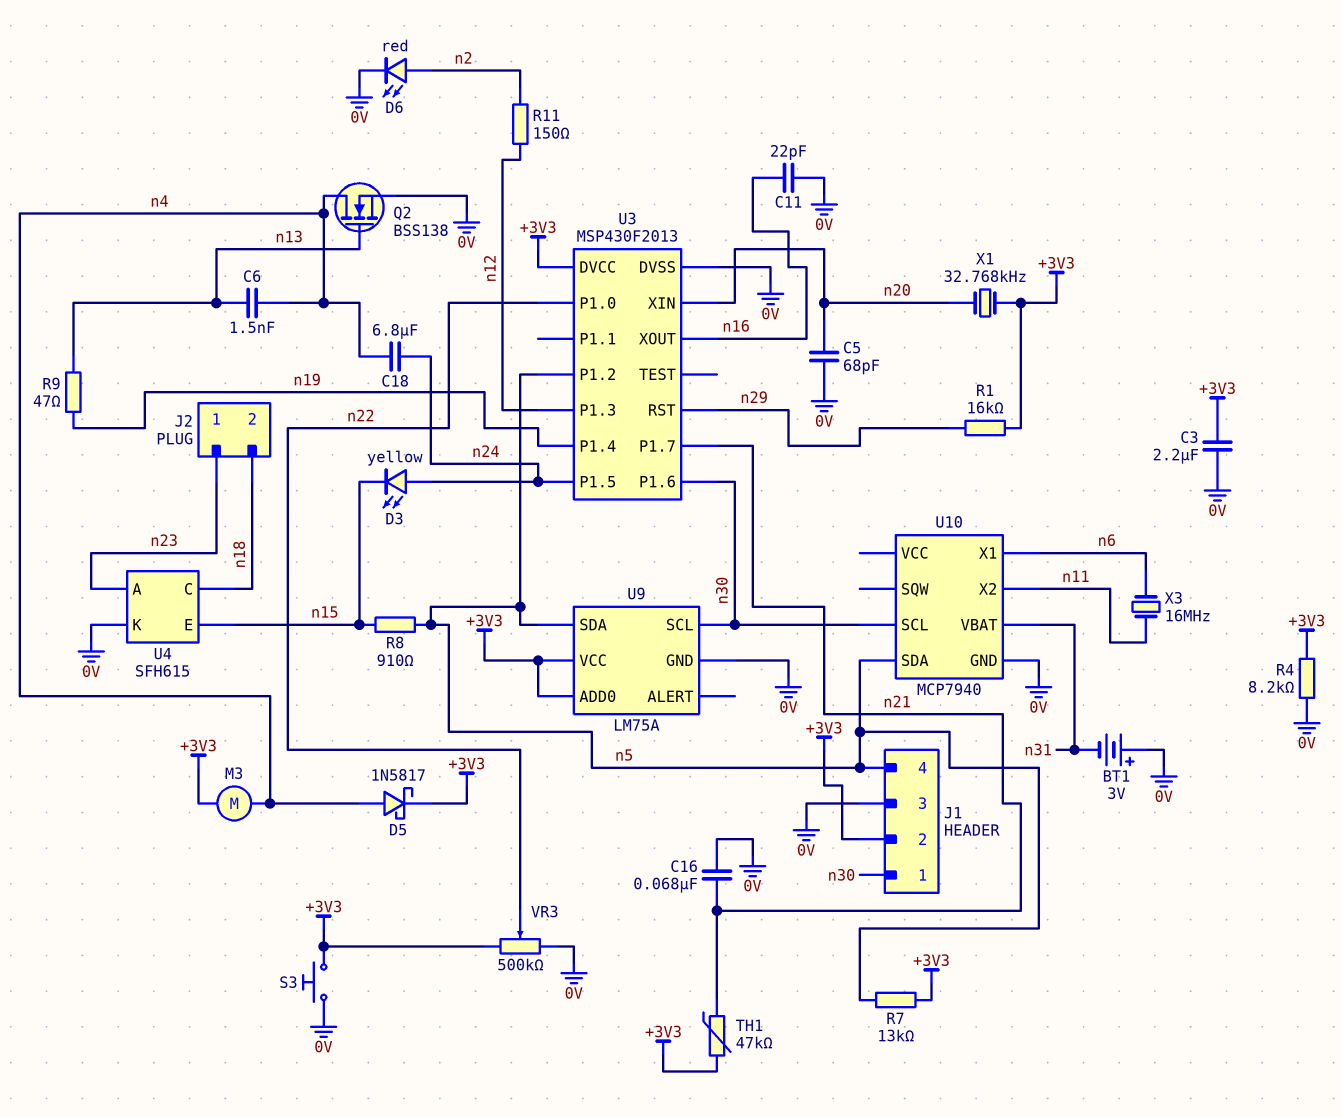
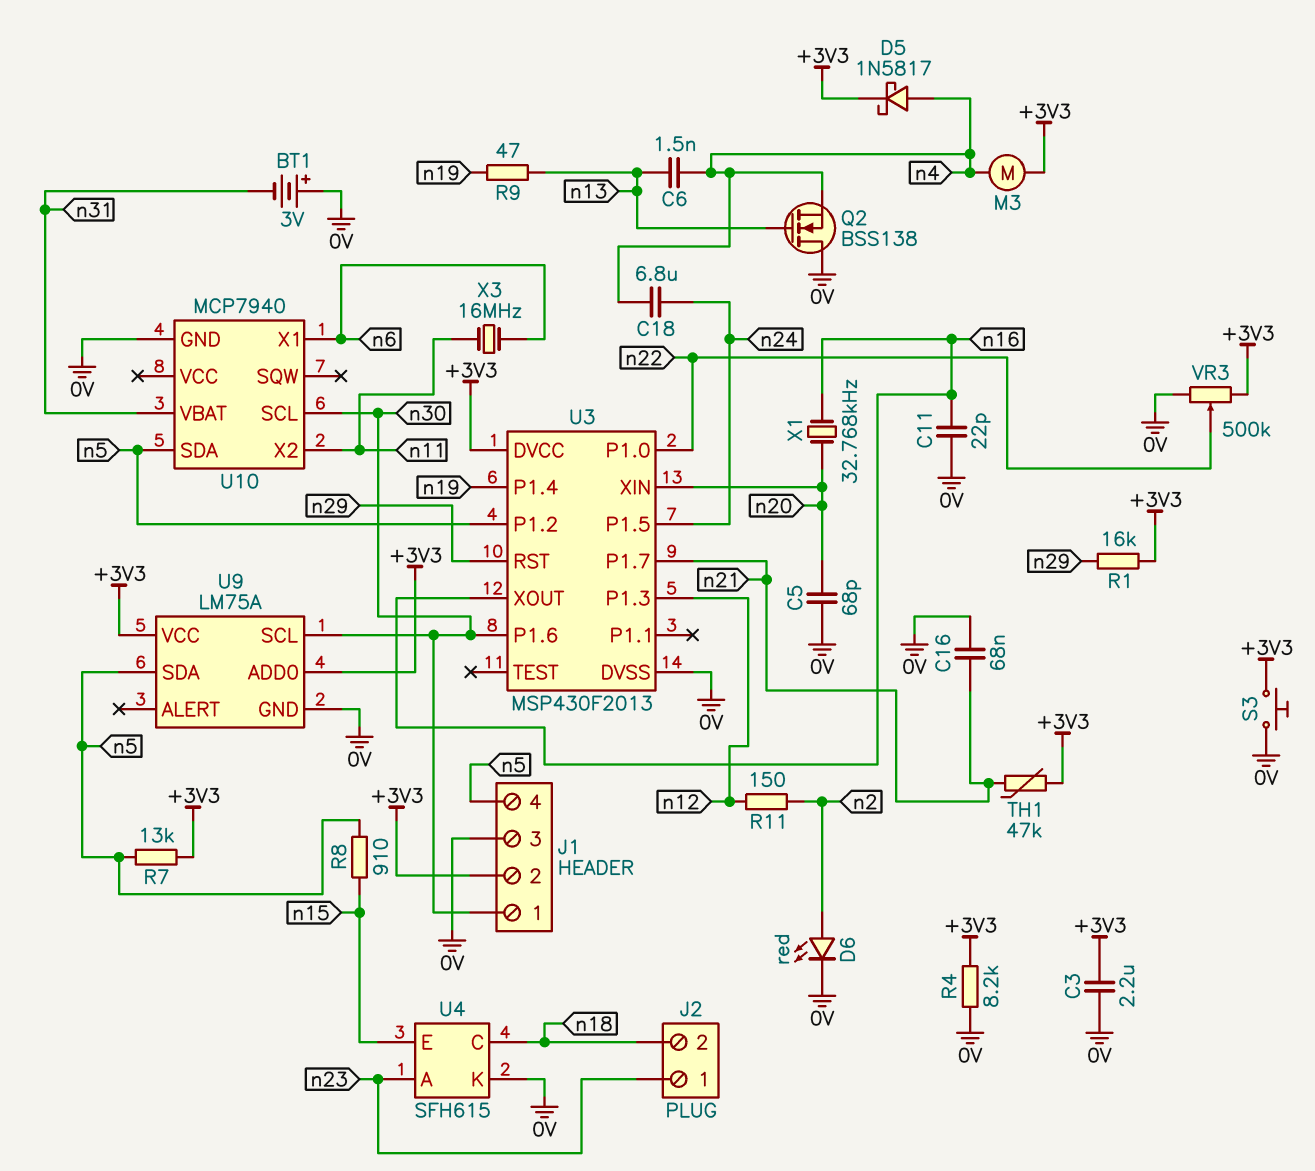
D3: LED yellow (A n24, K n15) -> none
Q2: NMOS BSS138 (G n13, D n4, S 0V) -> NMOS BSS138 (G n13, D 0V, S n4)
X1: 32.768kHz (+3V3, n20) -> 32.768kHz (n16, n20)

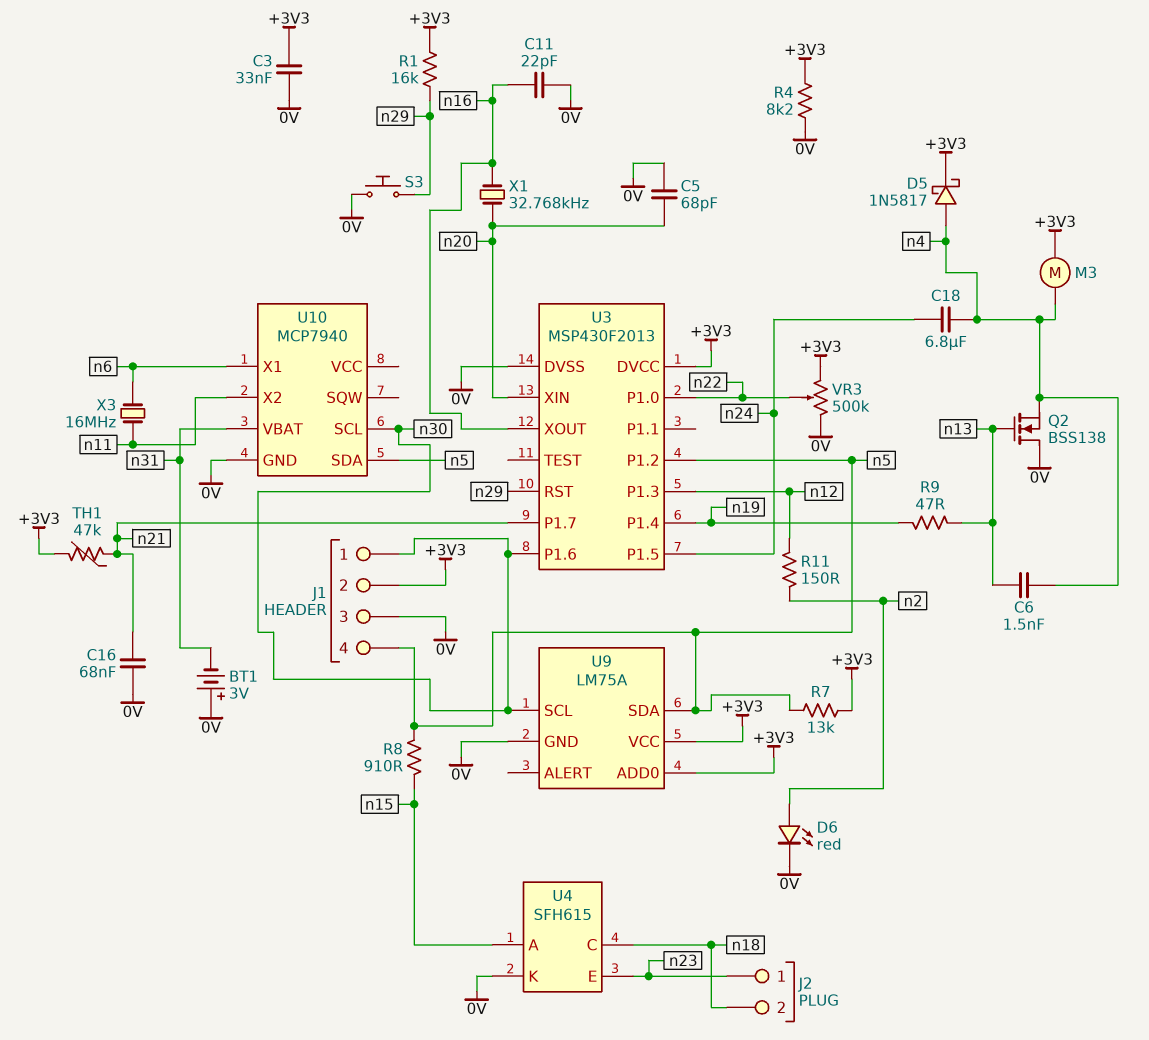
C3: 2.2uF (+3V3, 0V) -> 33nF (+3V3, 0V)
S3: button (+3V3, 0V) -> button (0V, n29)
U4 pin A: n23 -> n15
U4 pin E: n15 -> n23

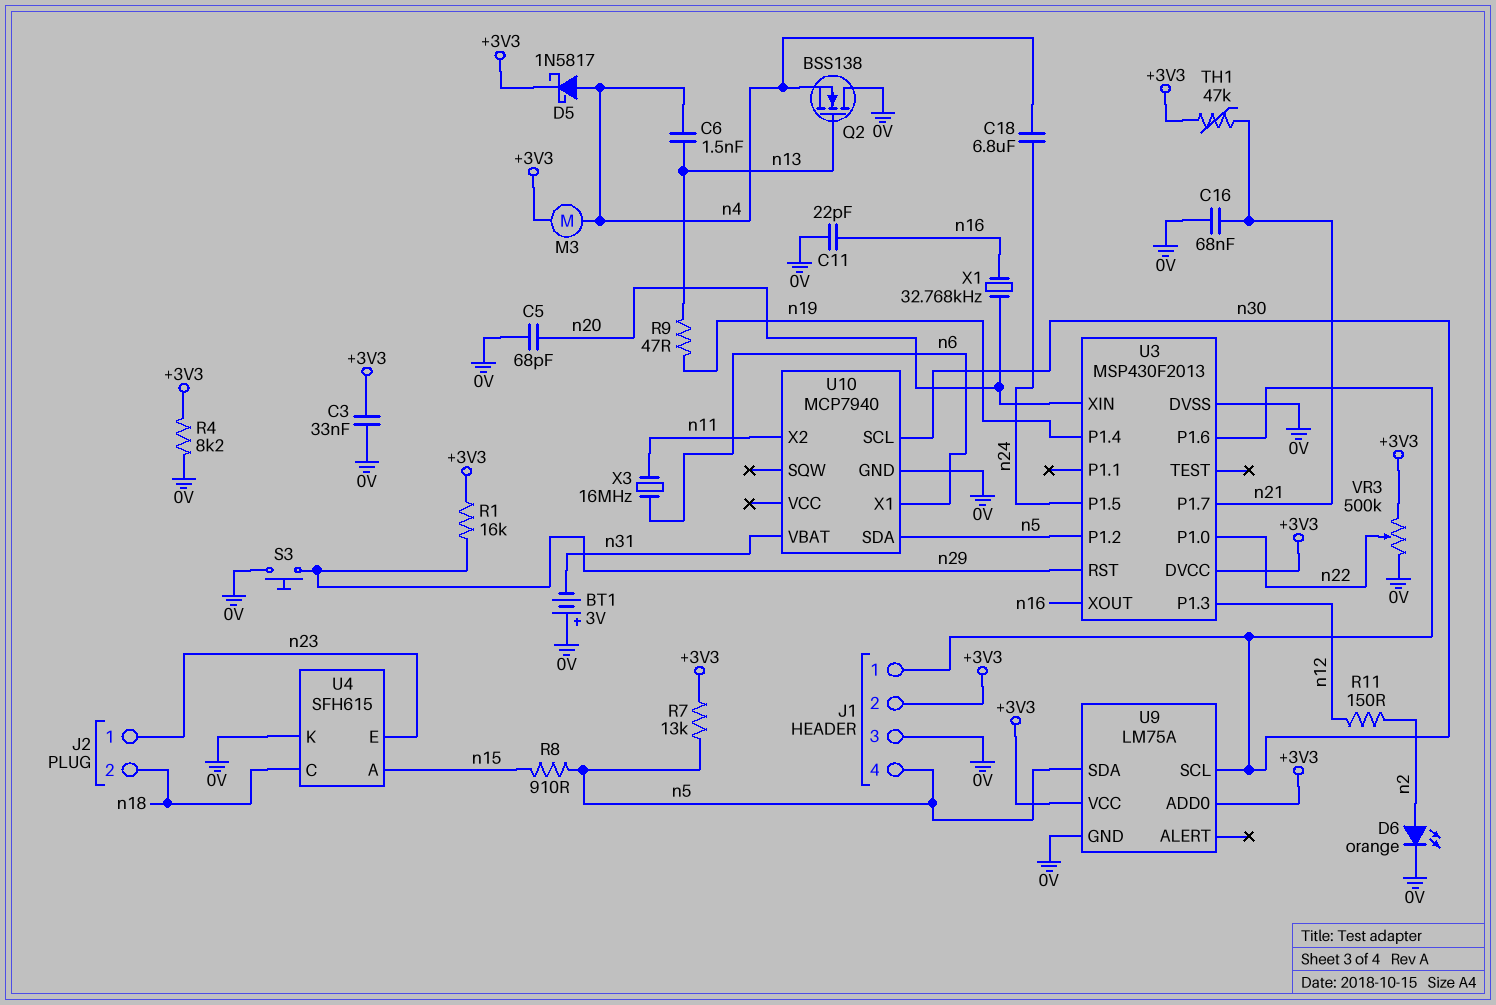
D6: LED red (A n2, K 0V) -> LED orange (A n2, K 0V)

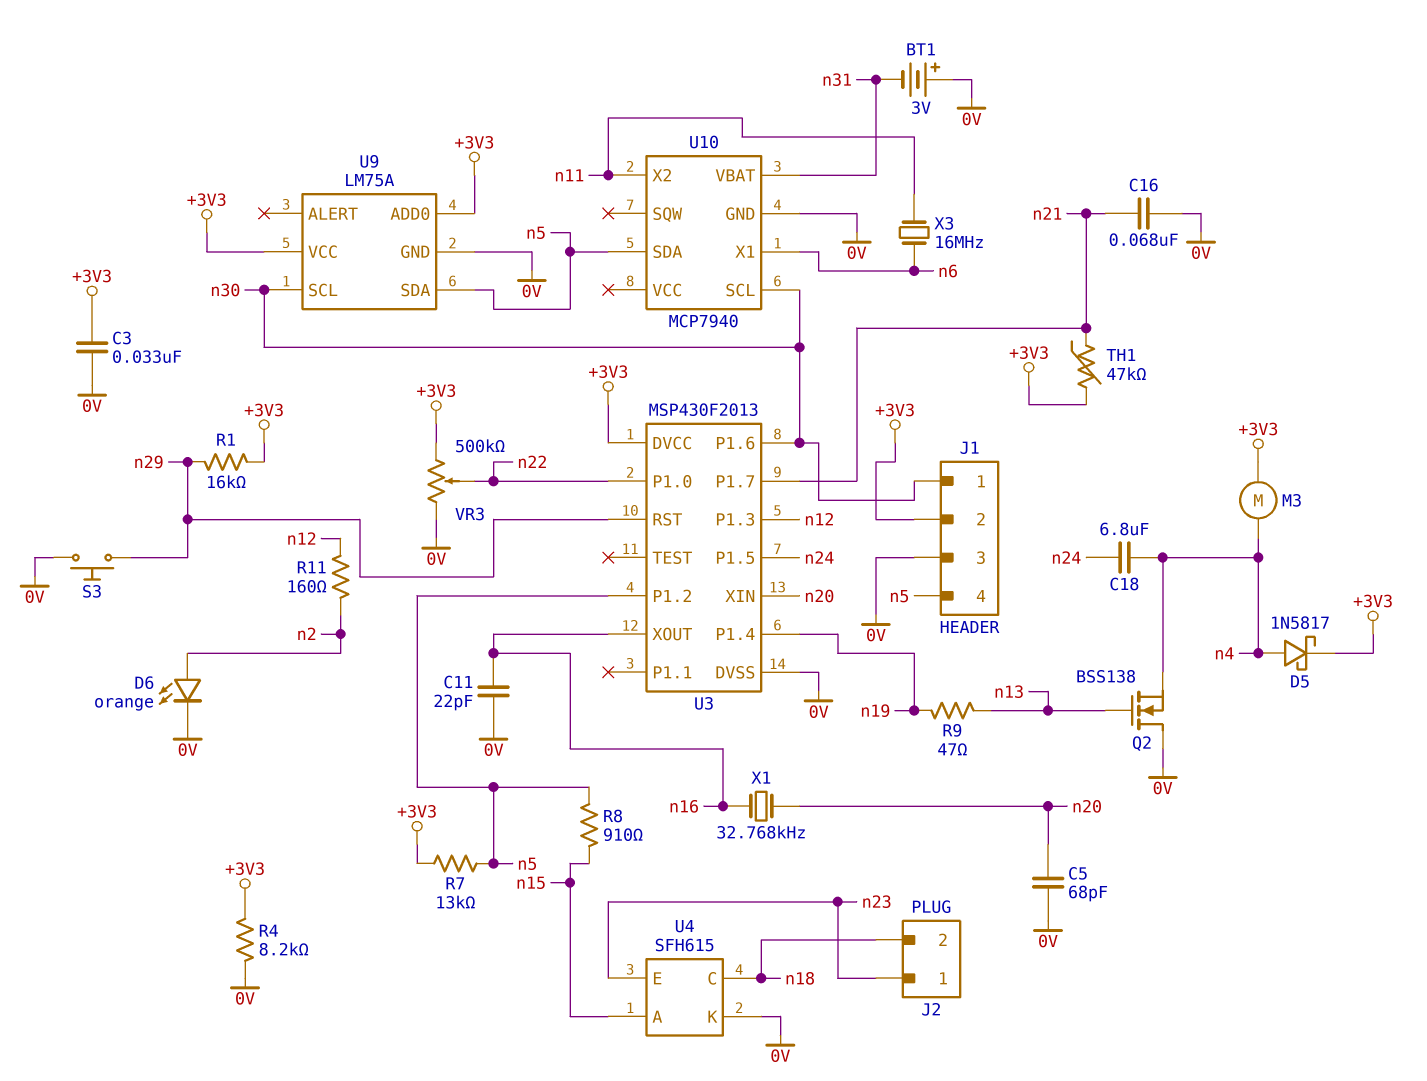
C6: 1.5nF (n4, n13) -> none
R11: 150 (n2, n12) -> 160 (n2, n12)

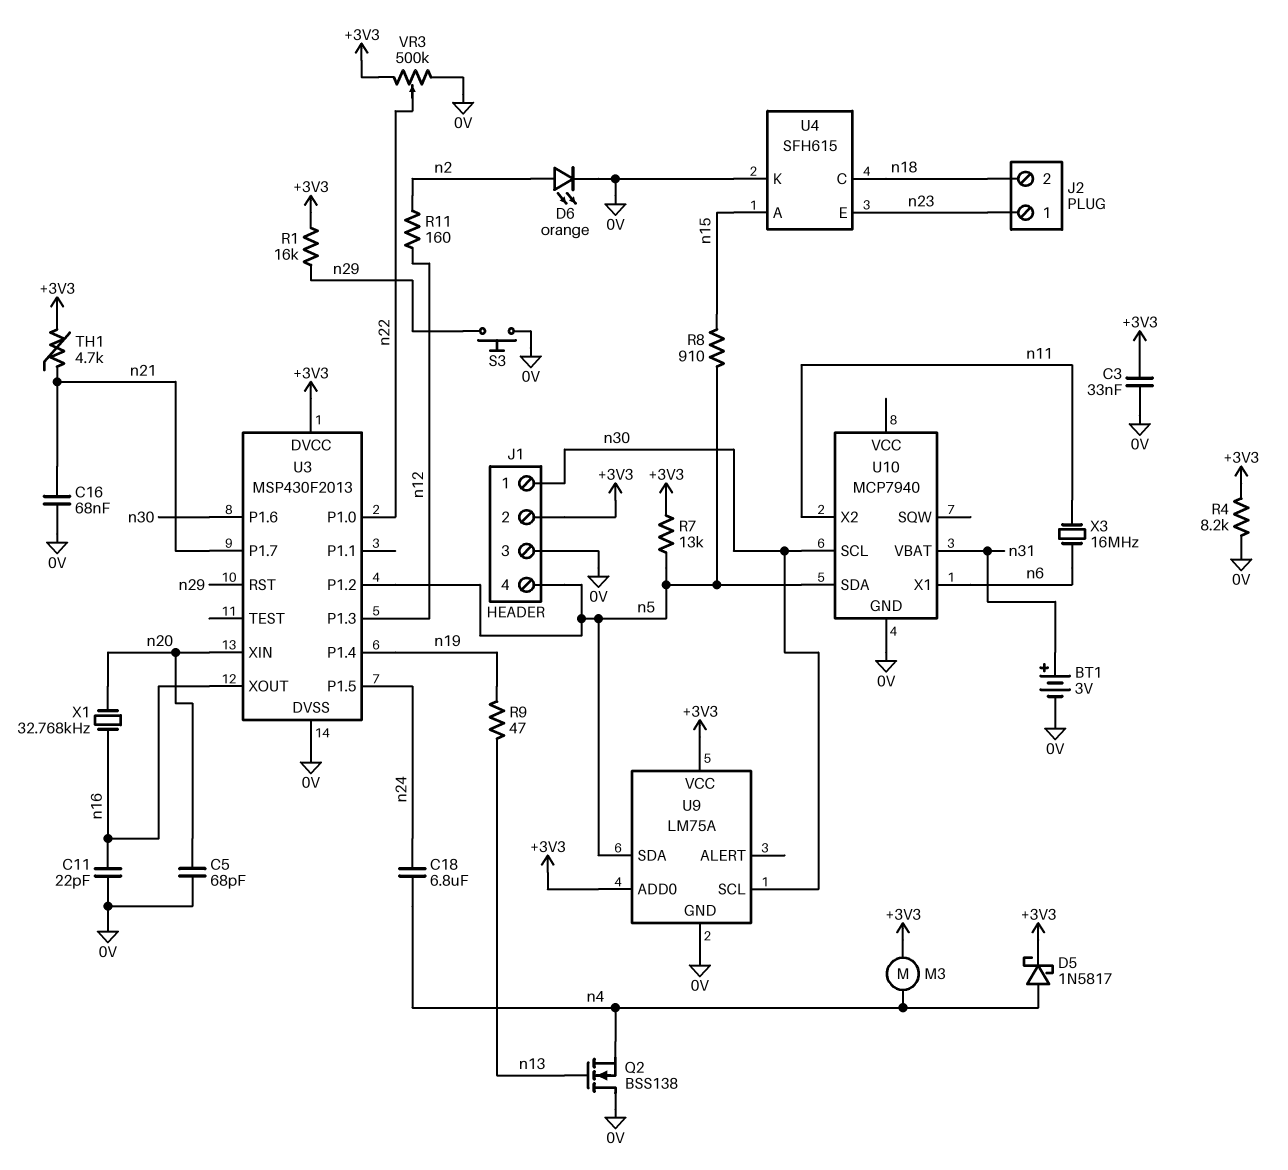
BT1: 3V (plus 0V, minus n31) -> 3V (plus n31, minus 0V)
TH1: 47k (+3V3, n21) -> 4.7k (+3V3, n21)

